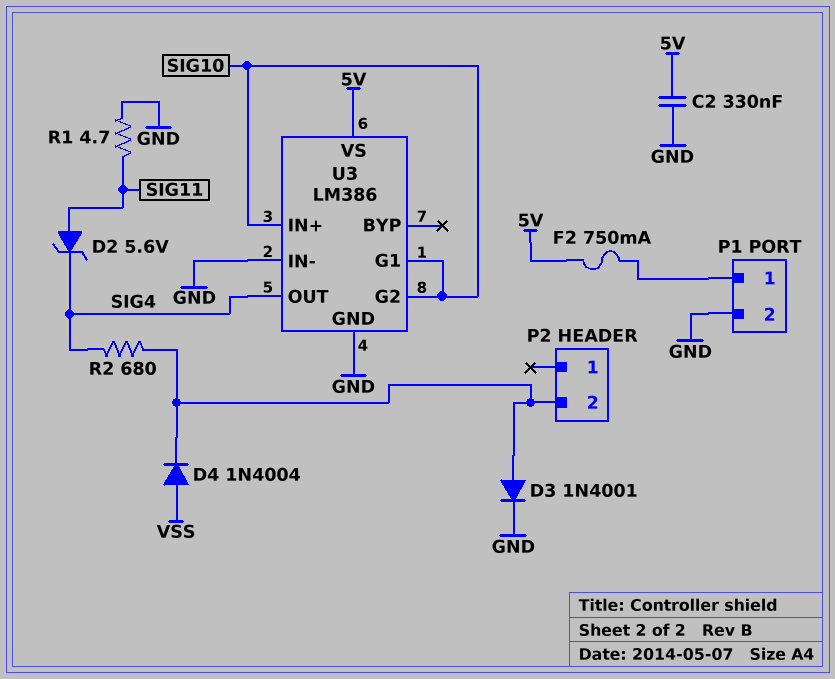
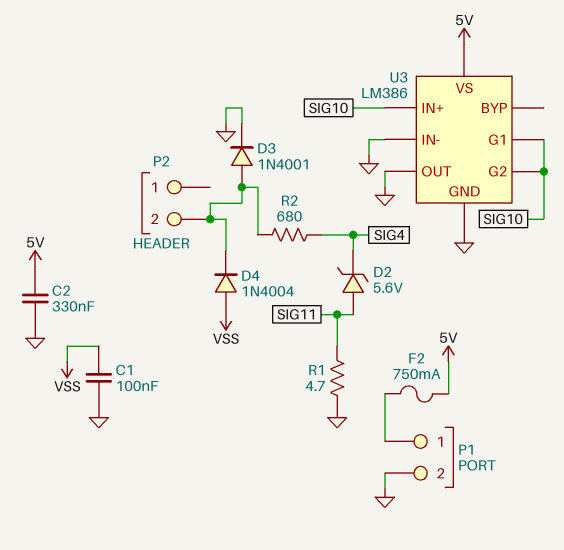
C1: none -> 100nF (GND, VSS)
U3 pin OUT: SIG4 -> GND

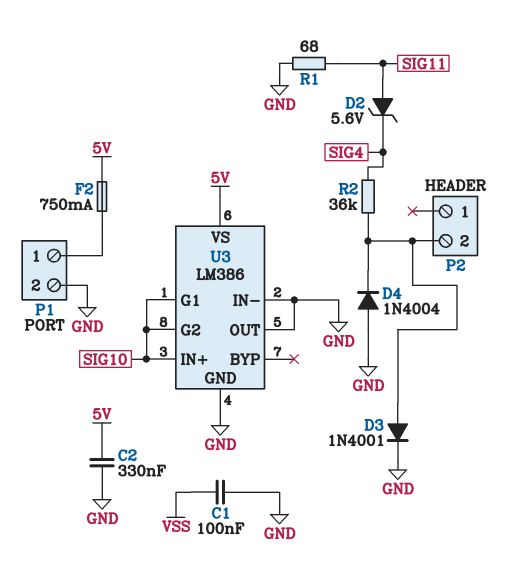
D4: diode 1N4004 (A VSS, K P2/2) -> diode 1N4004 (A GND, K P2/2)
R1: 4.7 (GND, SIG11) -> 68 (GND, SIG11)
R2: 680 (P2/2, SIG4) -> 36k (P2/2, SIG4)

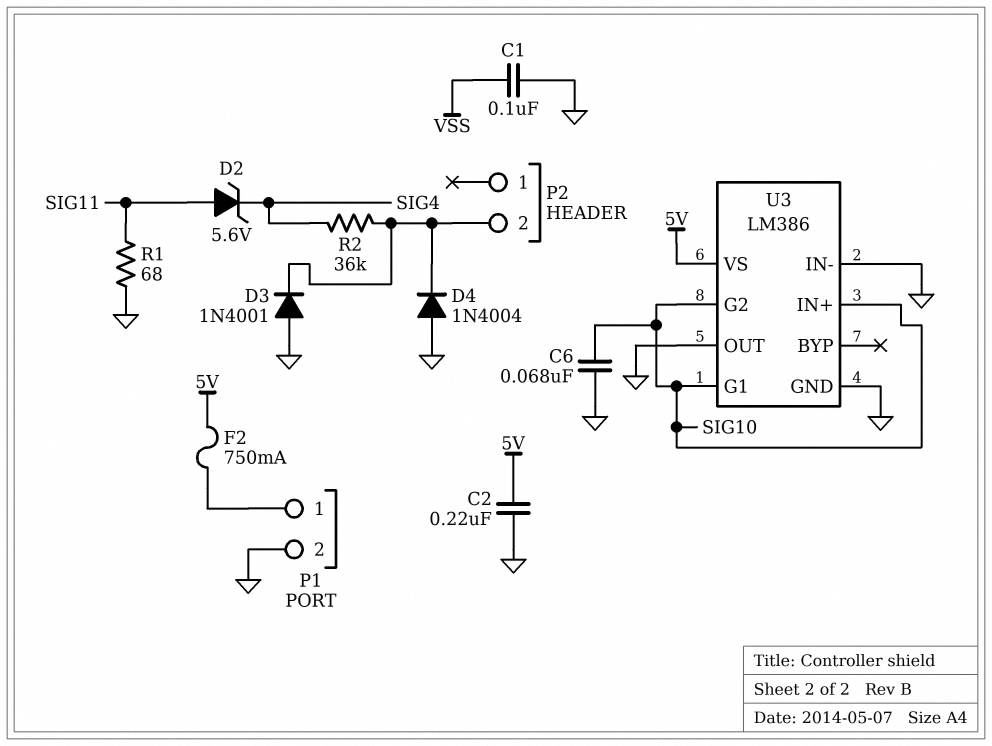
C2: 330nF (5V, GND) -> 220nF (5V, GND)
C6: none -> 68nF (GND, SIG10)
D3: diode 1N4001 (A P2/2, K GND) -> diode 1N4001 (A GND, K P2/2)

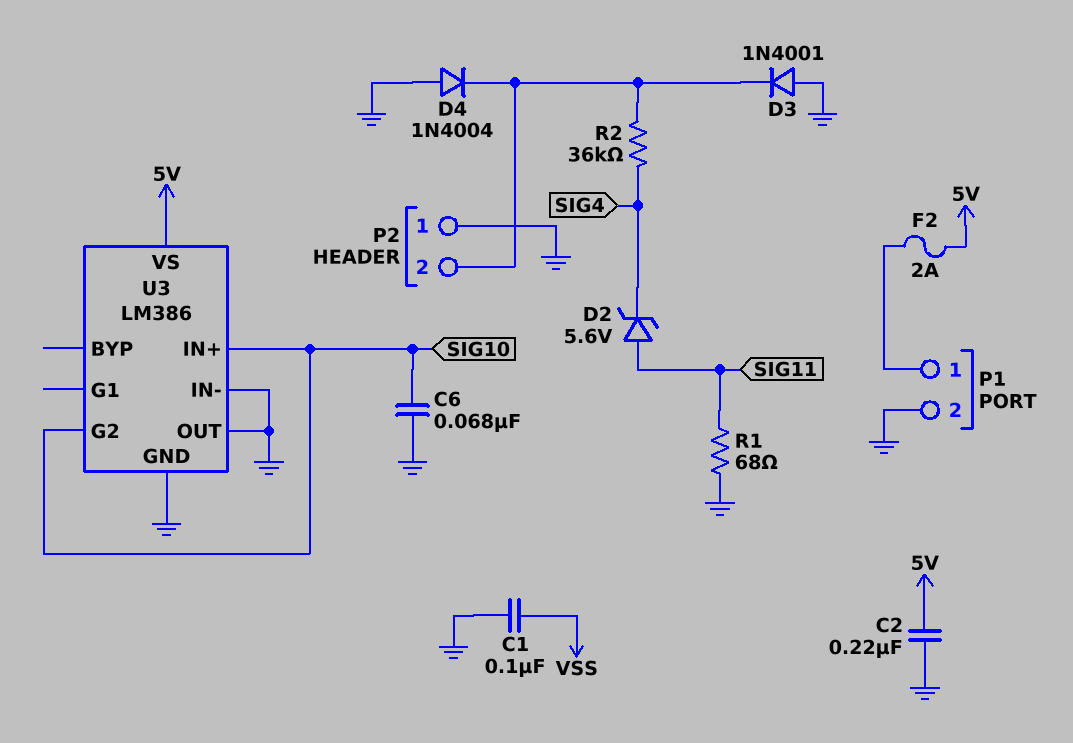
F2: 750mA (5V, P1/1) -> 2A (5V, P1/1)
P2 pin 1: none -> GND
U3 pin G1: SIG10 -> none

